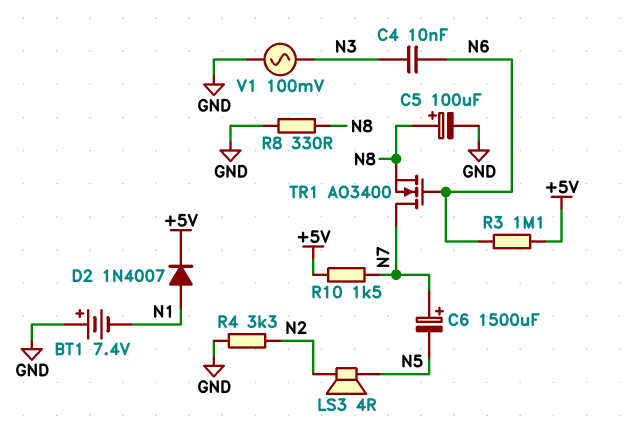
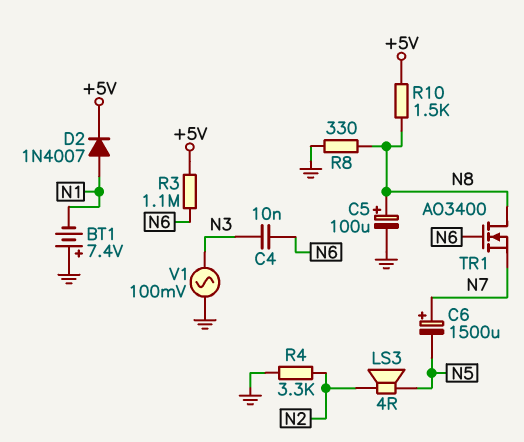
R10: 1.5k (+5V, N7) -> 1.5k (+5V, N8)
TR1: NMOS AO3400 (G N6, D N7, S N8) -> NMOS AO3400 (G N6, D N8, S N7)

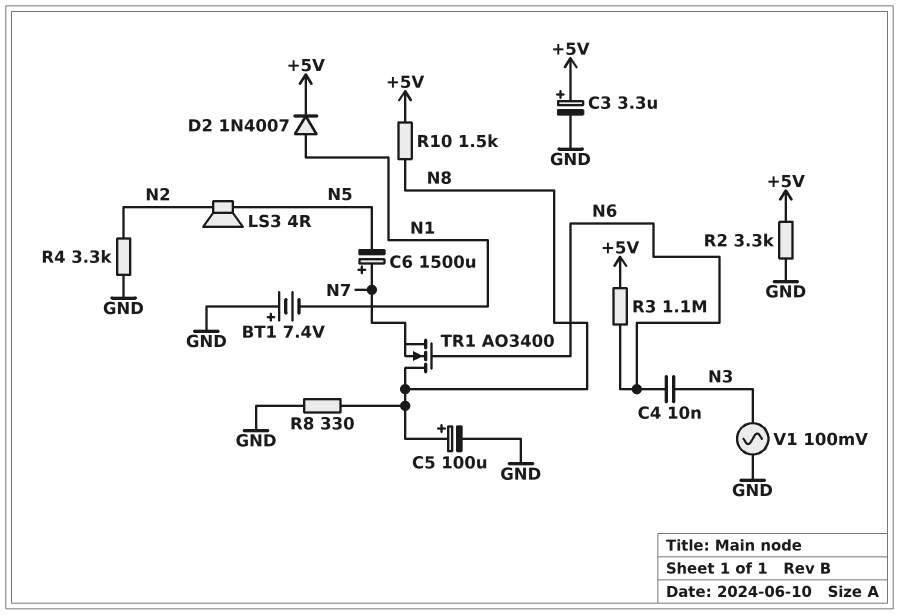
C3: none -> 3.3uF (plus +5V, minus GND)
R2: none -> 3.3k (+5V, GND)

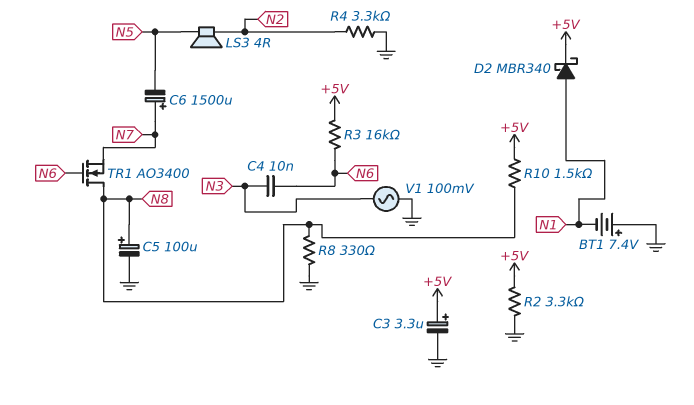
D2: diode 1N4007 (A N1, K +5V) -> schottky MBR340 (A N1, K +5V)
R3: 1.1M (+5V, N6) -> 16k (+5V, N6)

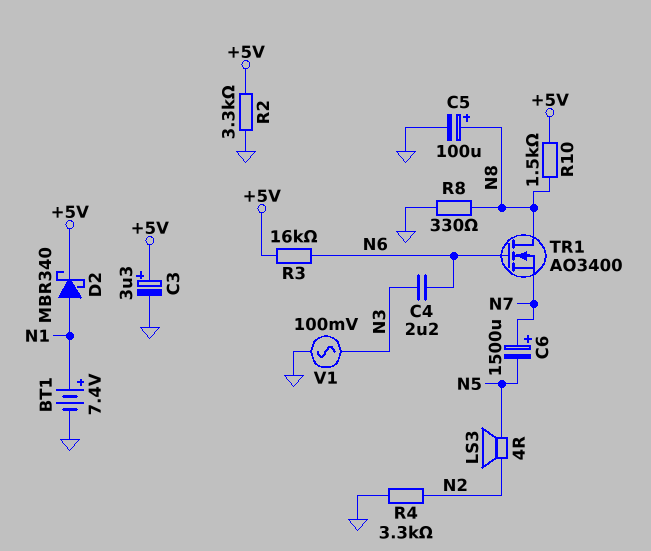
BT1: 7.4V (plus GND, minus N1) -> 7.4V (plus N1, minus GND)
C4: 10nF (N3, N6) -> 2.2uF (N3, N6)

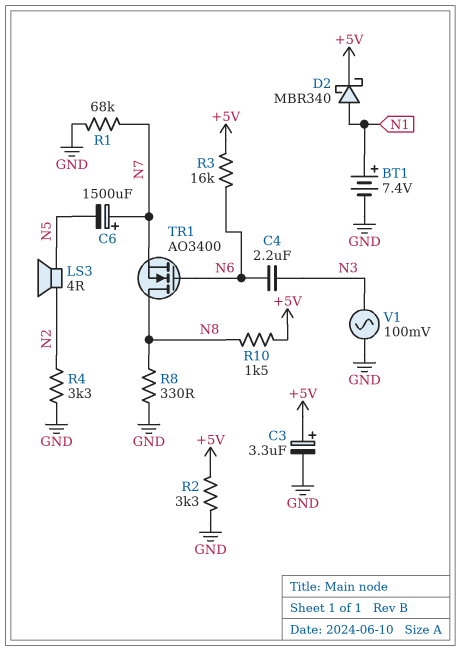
C5: 100uF (plus N8, minus GND) -> none
R1: none -> 68k (GND, N7)

